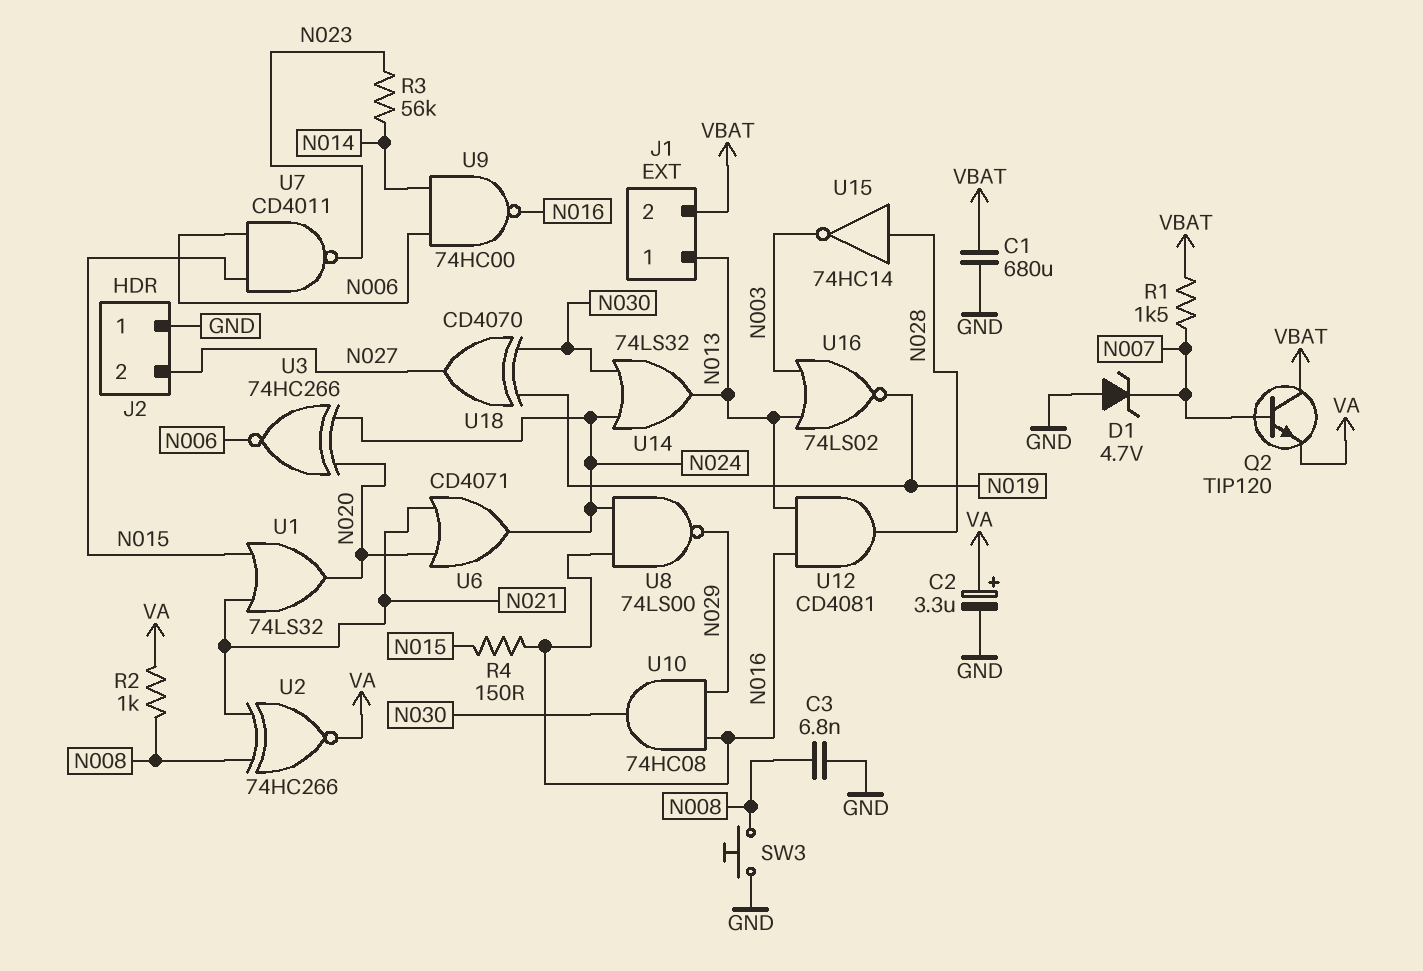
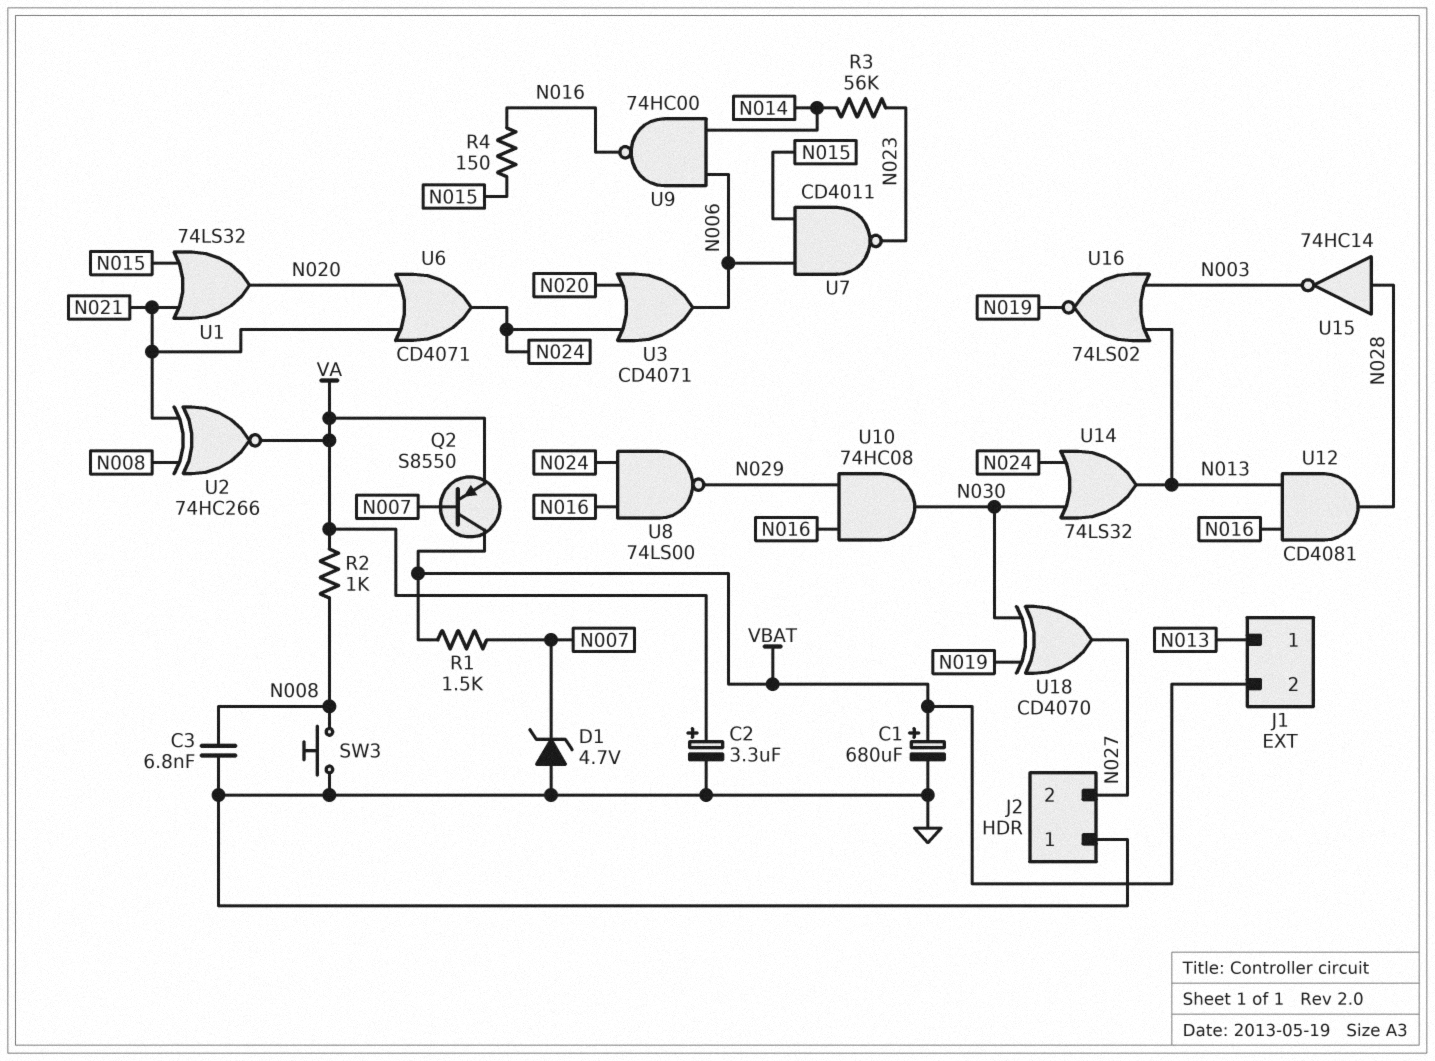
C1: 680uF (GND, VBAT) -> 680uF (plus VBAT, minus GND)
Q2: NPN TIP120 (B N007, C VBAT, E VA) -> PNP S8550 (B N007, C VBAT, E VA)
U3: XNOR 74HC266 (in N020, in N024, out N006) -> OR CD4071 (in N020, in N024, out N006)

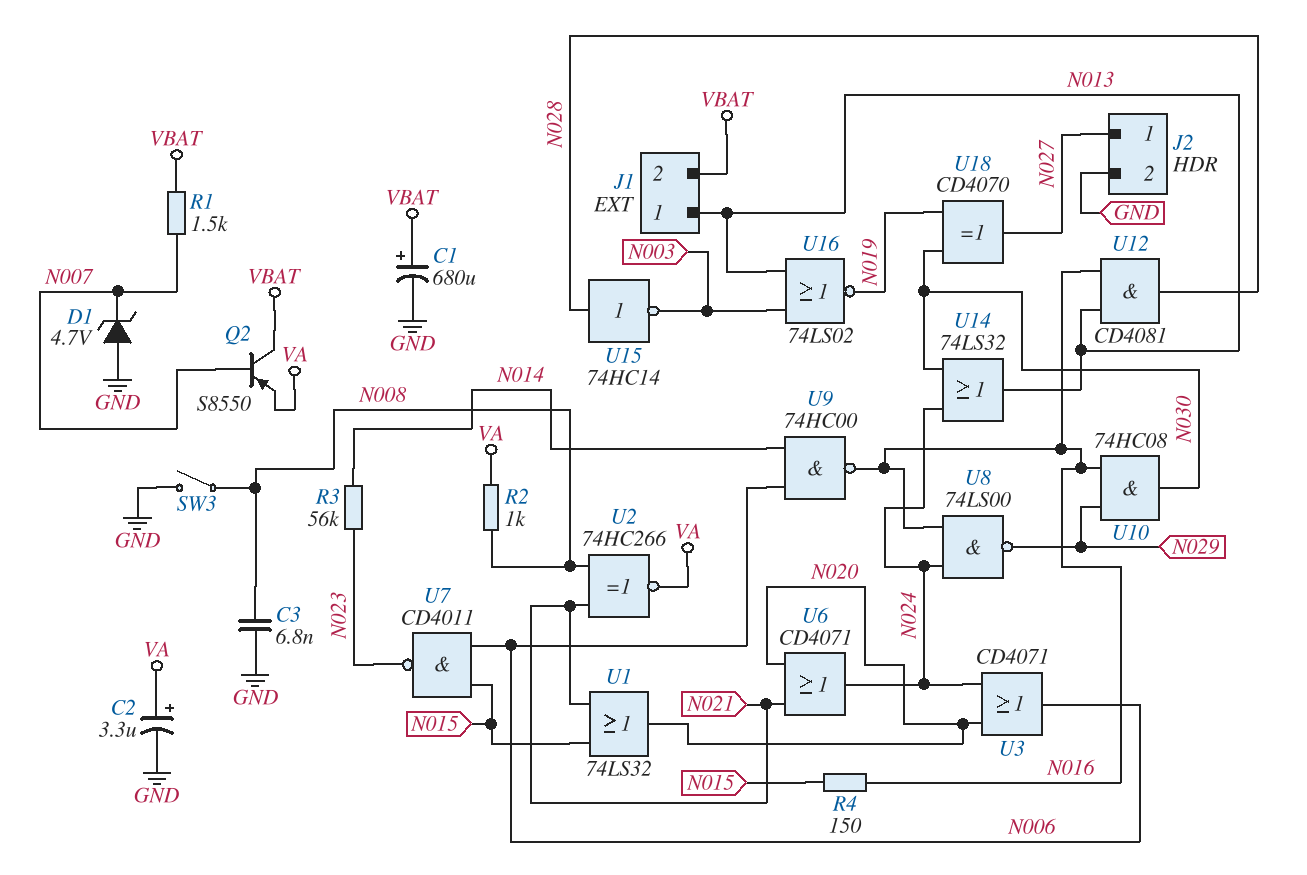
J2 pin 1: GND -> N027
J2 pin 2: N027 -> GND
SW3: button (GND, N008) -> switch (GND, N008)

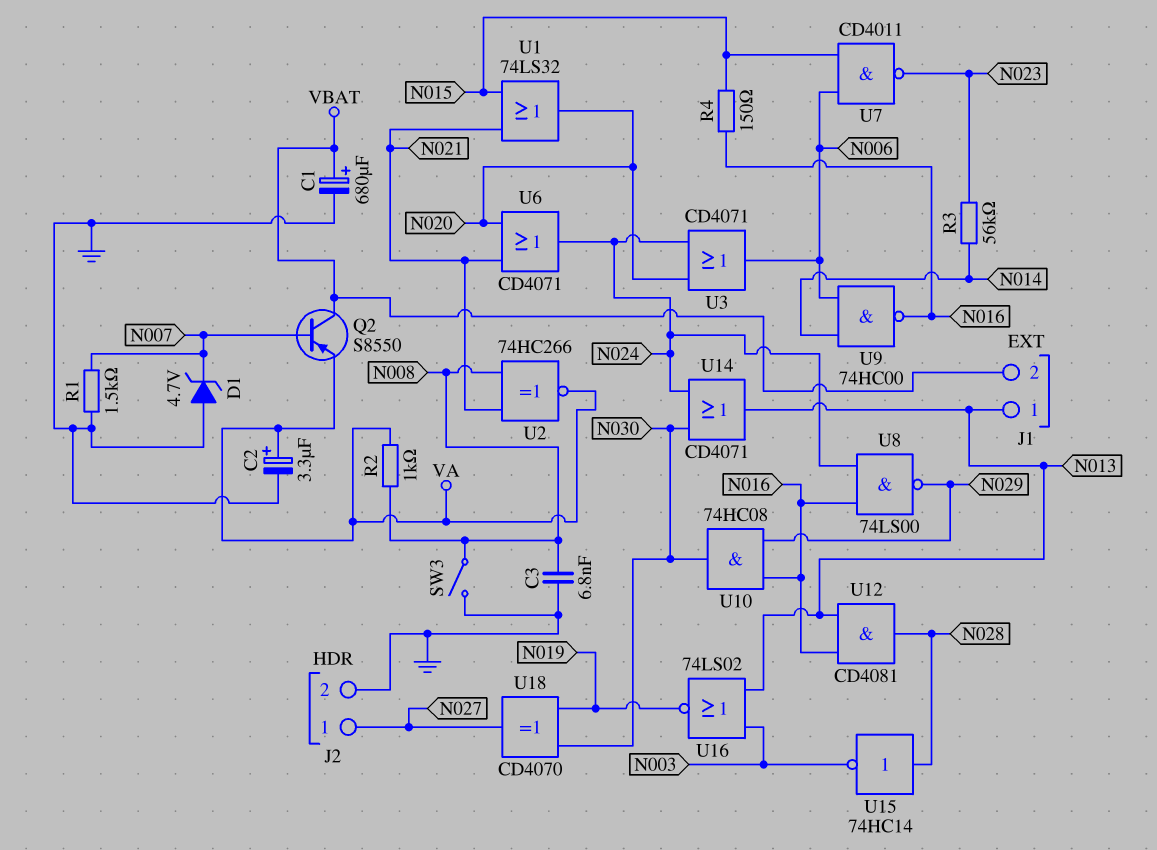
R1: 1.5k (N007, VBAT) -> 1.5k (GND, N007)
U14: OR 74LS32 (in N024, in N030, out N013) -> OR CD4071 (in N024, in N030, out N013)

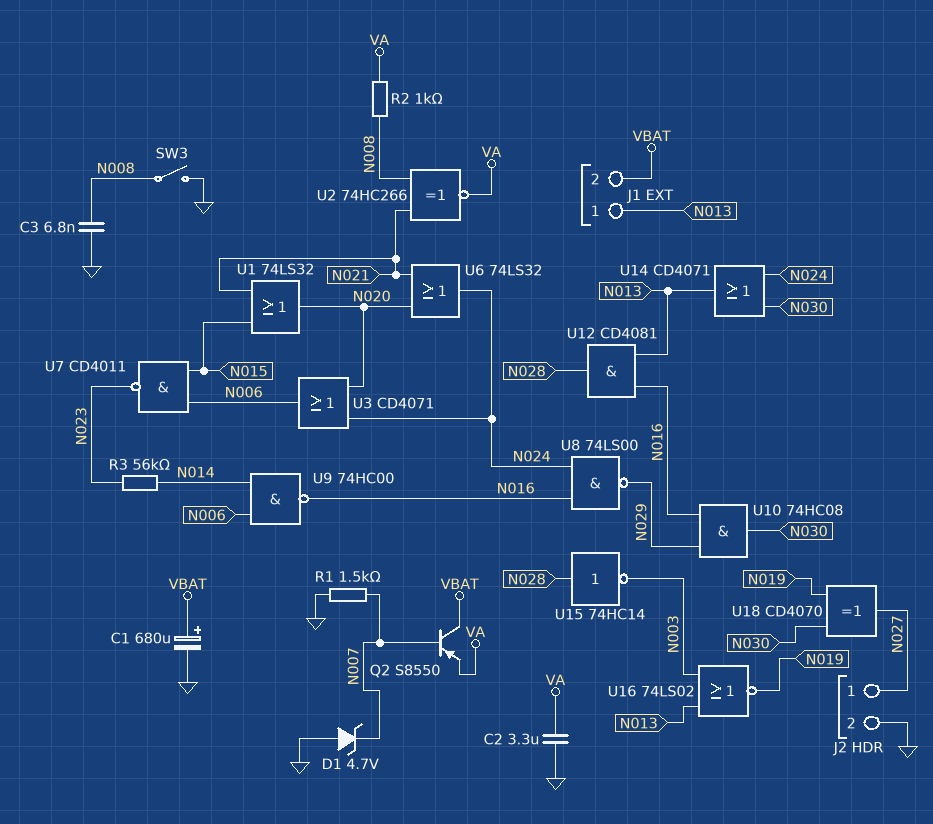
C2: 3.3uF (plus VA, minus GND) -> 3.3uF (GND, VA)
R4: 150 (N015, N016) -> none
U6: OR CD4071 (in N020, in N021, out N024) -> OR 74LS32 (in N020, in N021, out N024)

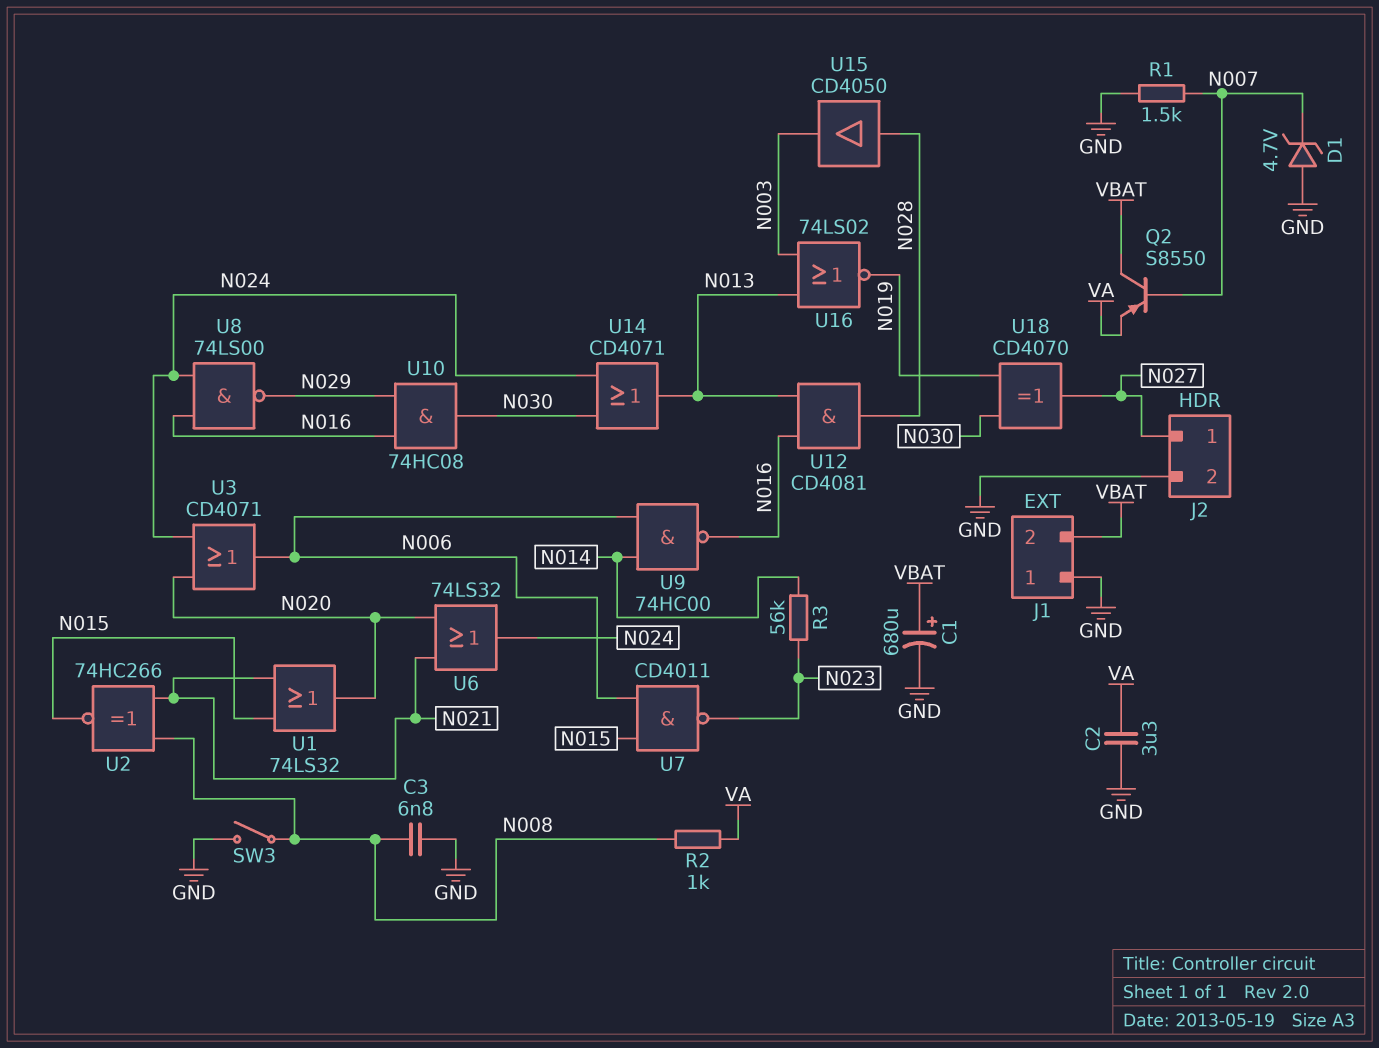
J1 pin 1: N013 -> GND
U2: XNOR 74HC266 (in N008, in N021, out VA) -> XNOR 74HC266 (in N008, in N021, out N015)
U15: NOT 74HC14 (in N028, out N003) -> buffer CD4050 (in N028, out N003)

